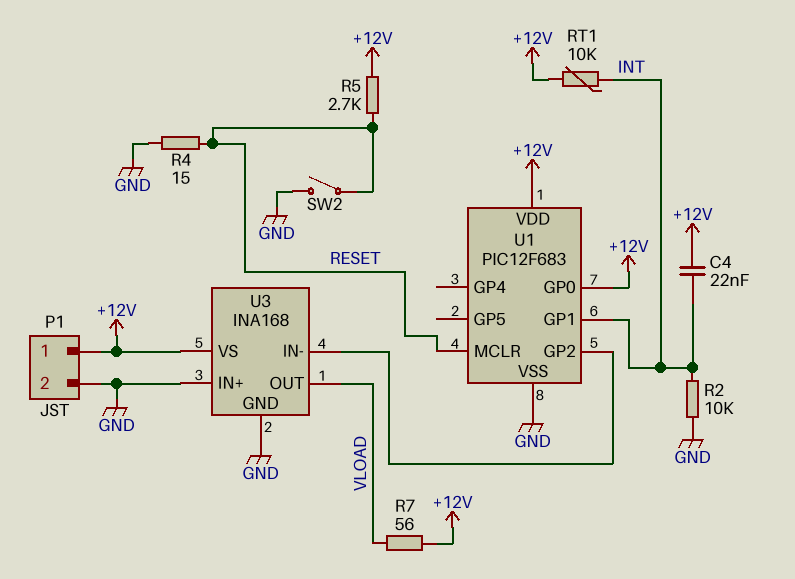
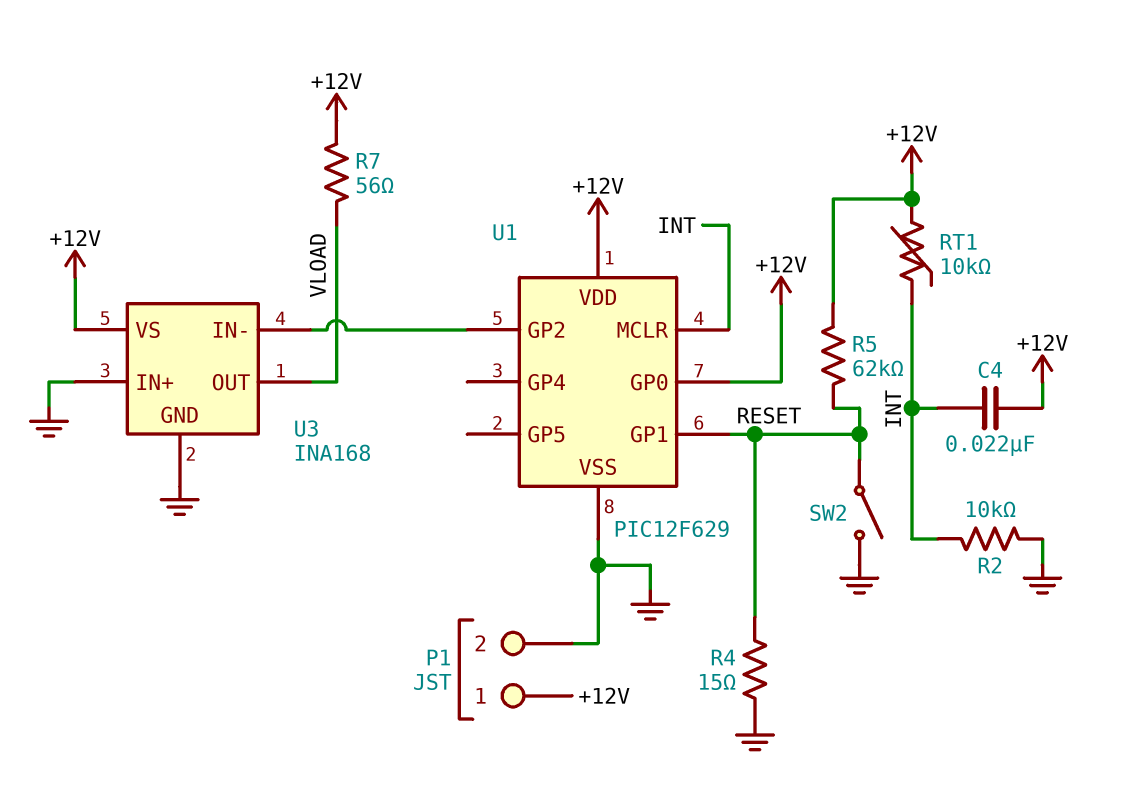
R5: 2.7k (+12V, RESET) -> 62k (+12V, RESET)
U1: PIC12F683 -> PIC12F629
U1 pin GP1: INT -> RESET
U1 pin MCLR: RESET -> INT

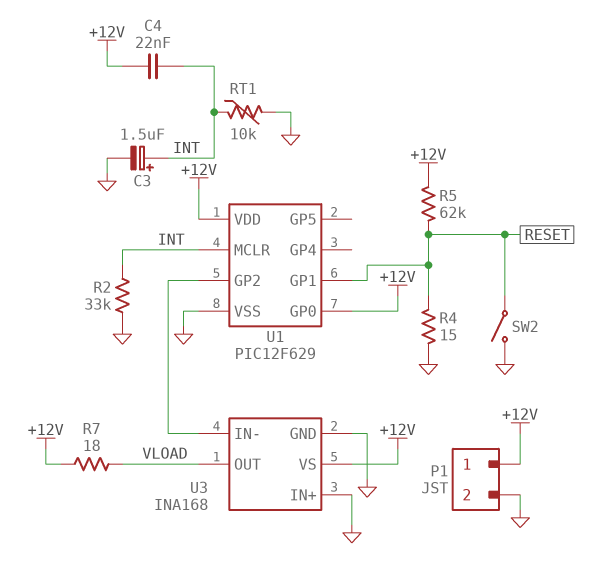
C3: none -> 1.5uF (plus INT, minus GND)
R2: 10k (GND, INT) -> 33k (GND, INT)
R7: 56 (+12V, VLOAD) -> 18 (+12V, VLOAD)
RT1: 10k (+12V, INT) -> 10k (GND, INT)

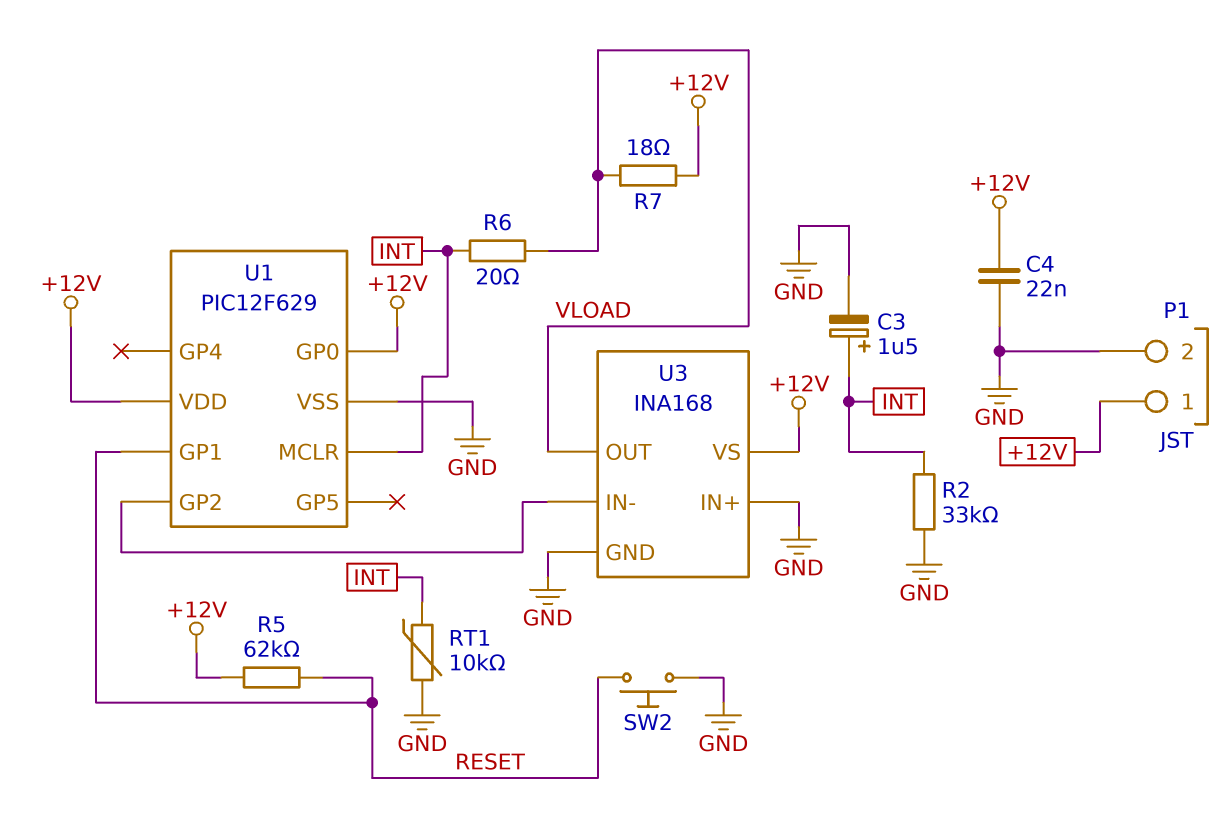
C4: 22nF (+12V, INT) -> 22nF (+12V, GND)
R4: 15 (GND, RESET) -> none
R6: none -> 20 (INT, VLOAD)
SW2: switch (GND, RESET) -> button (GND, RESET)

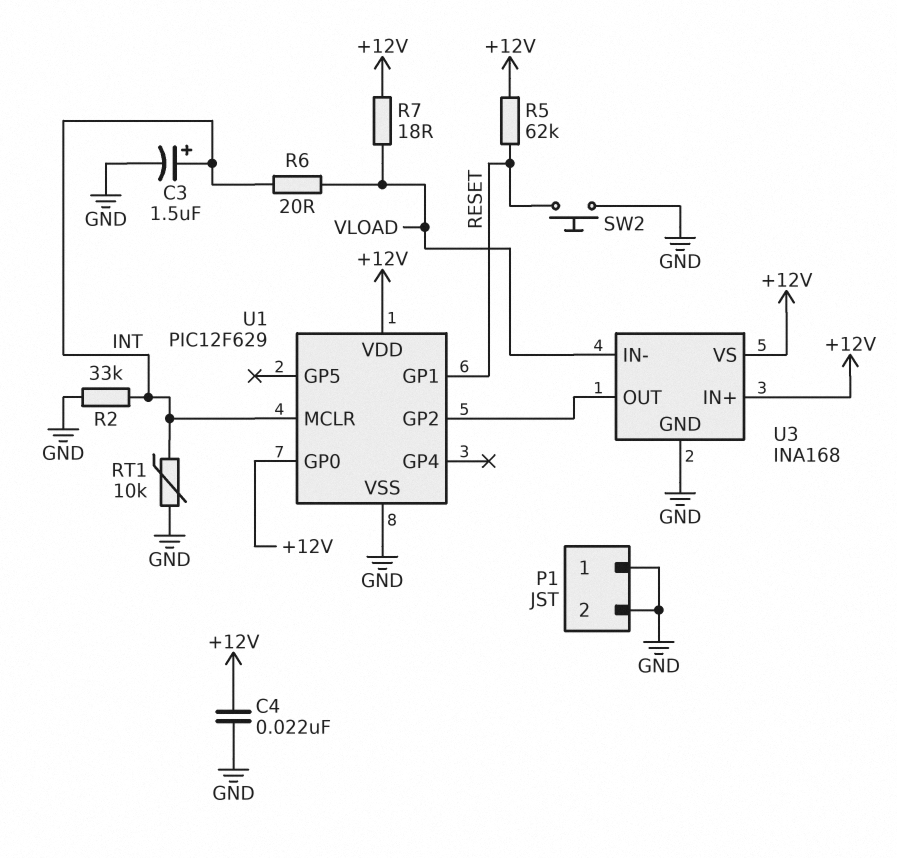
P1 pin 1: +12V -> GND
U3 pin IN+: GND -> +12V
U3 pin IN-: U1/GP2 -> VLOAD
U3 pin OUT: VLOAD -> U1/GP2

